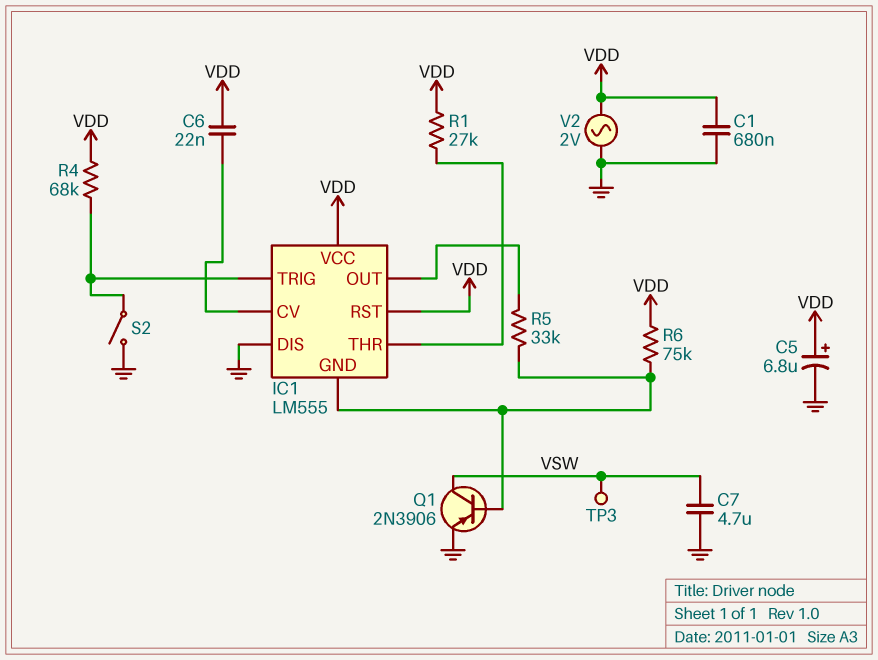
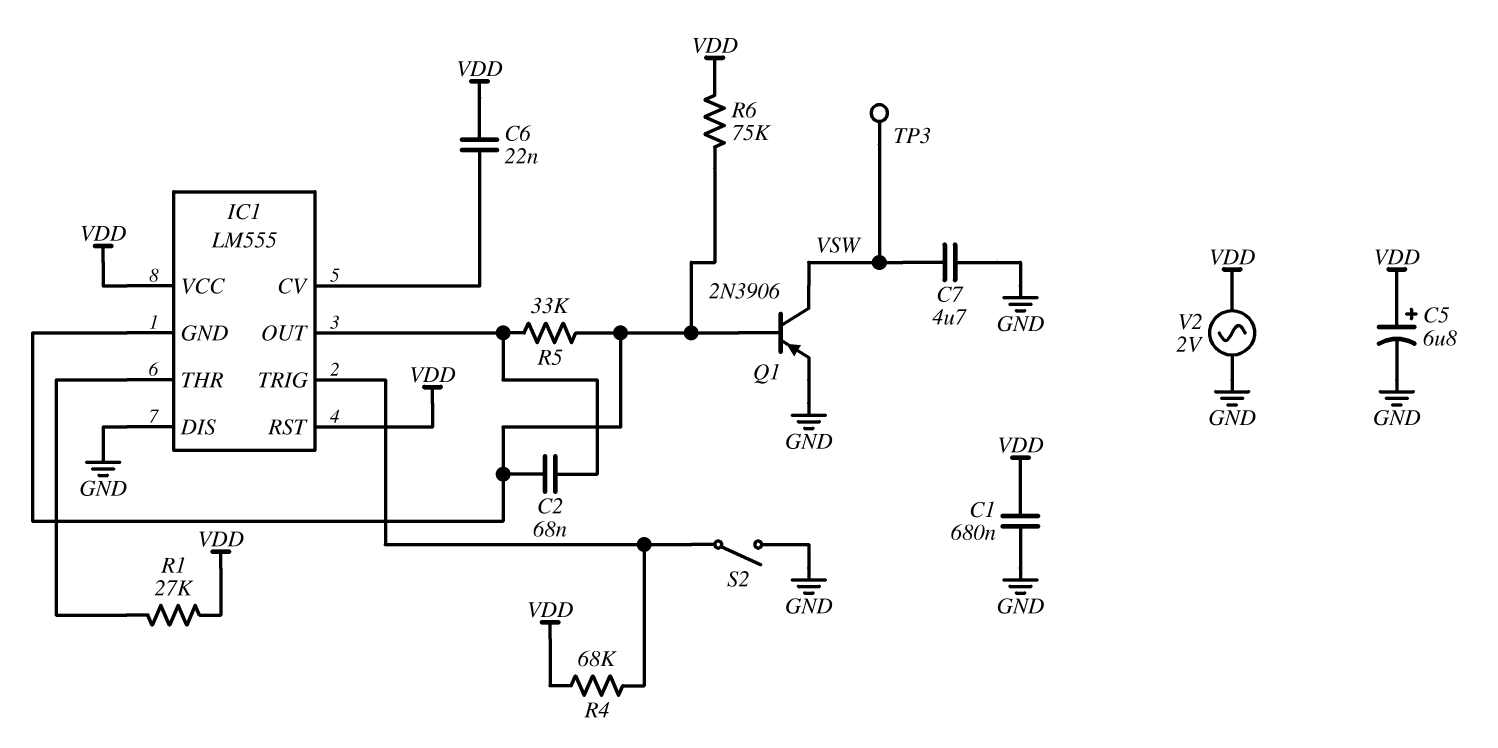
C2: none -> 68nF (IC1/GND, IC1/OUT)

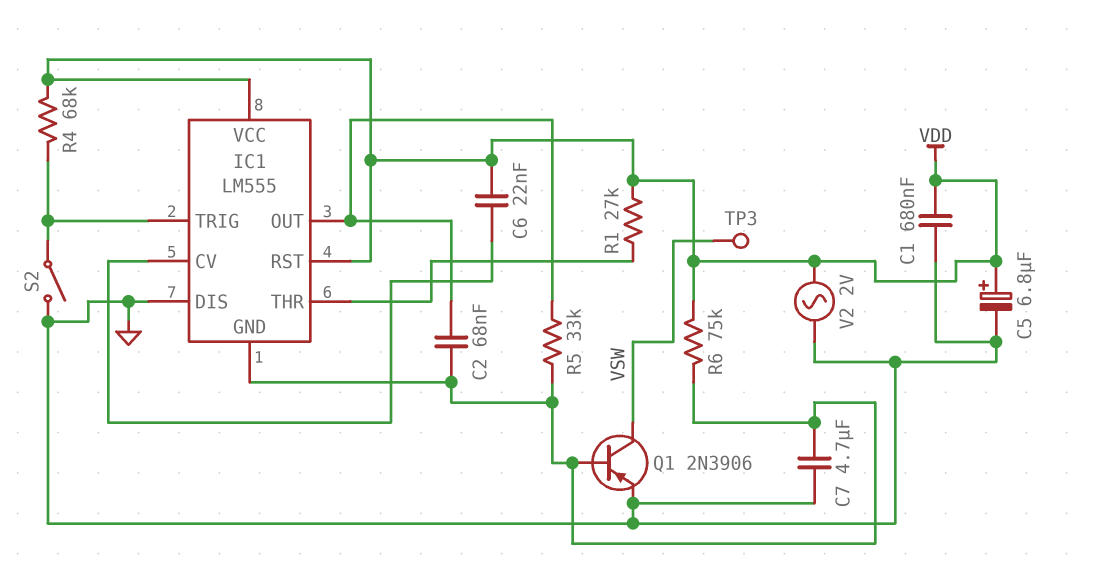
C7: 4.7uF (GND, VSW) -> 4.7uF (GND, IC1/GND)

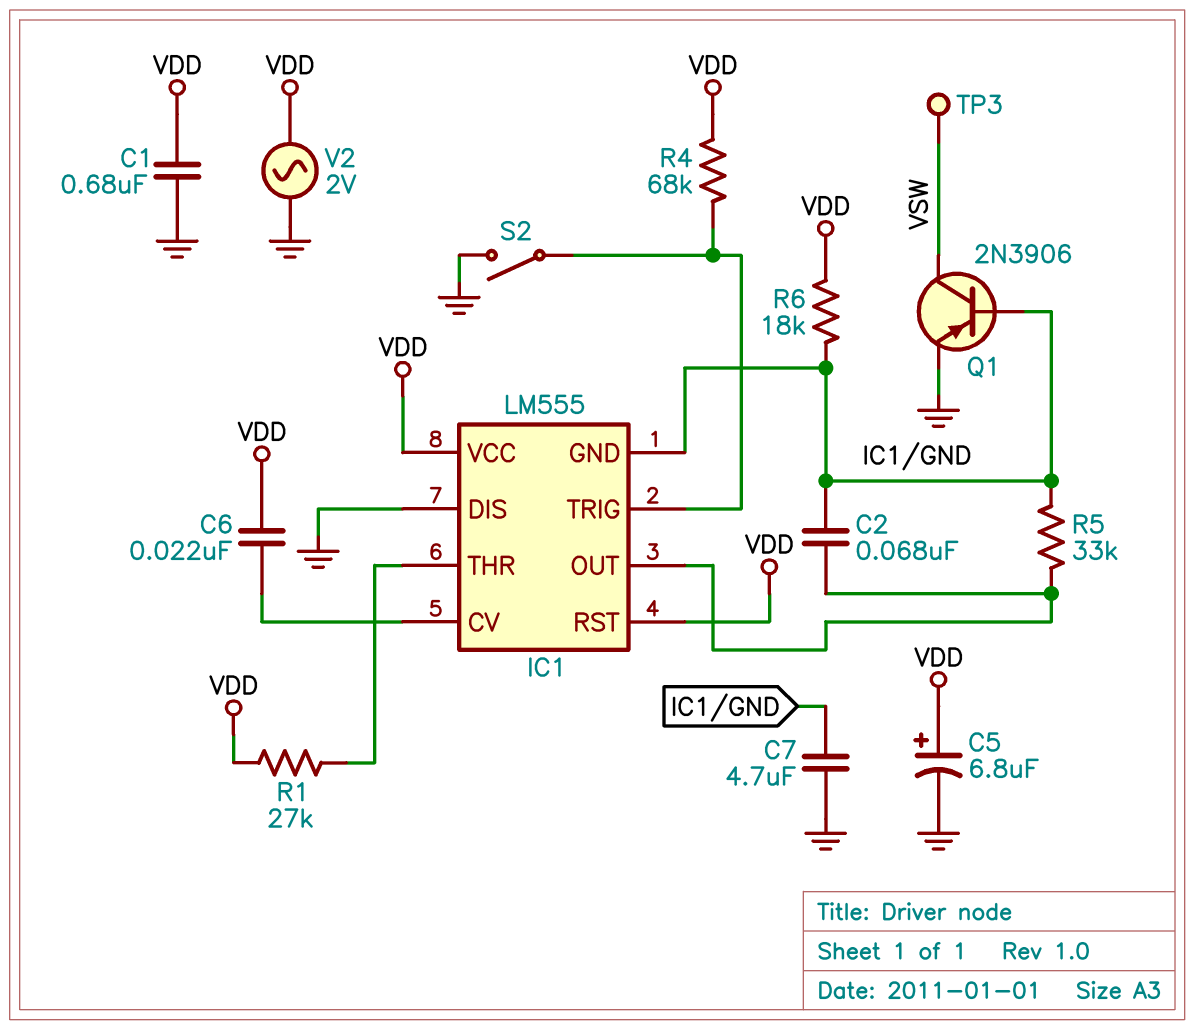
R6: 75k (IC1/GND, VDD) -> 18k (IC1/GND, VDD)

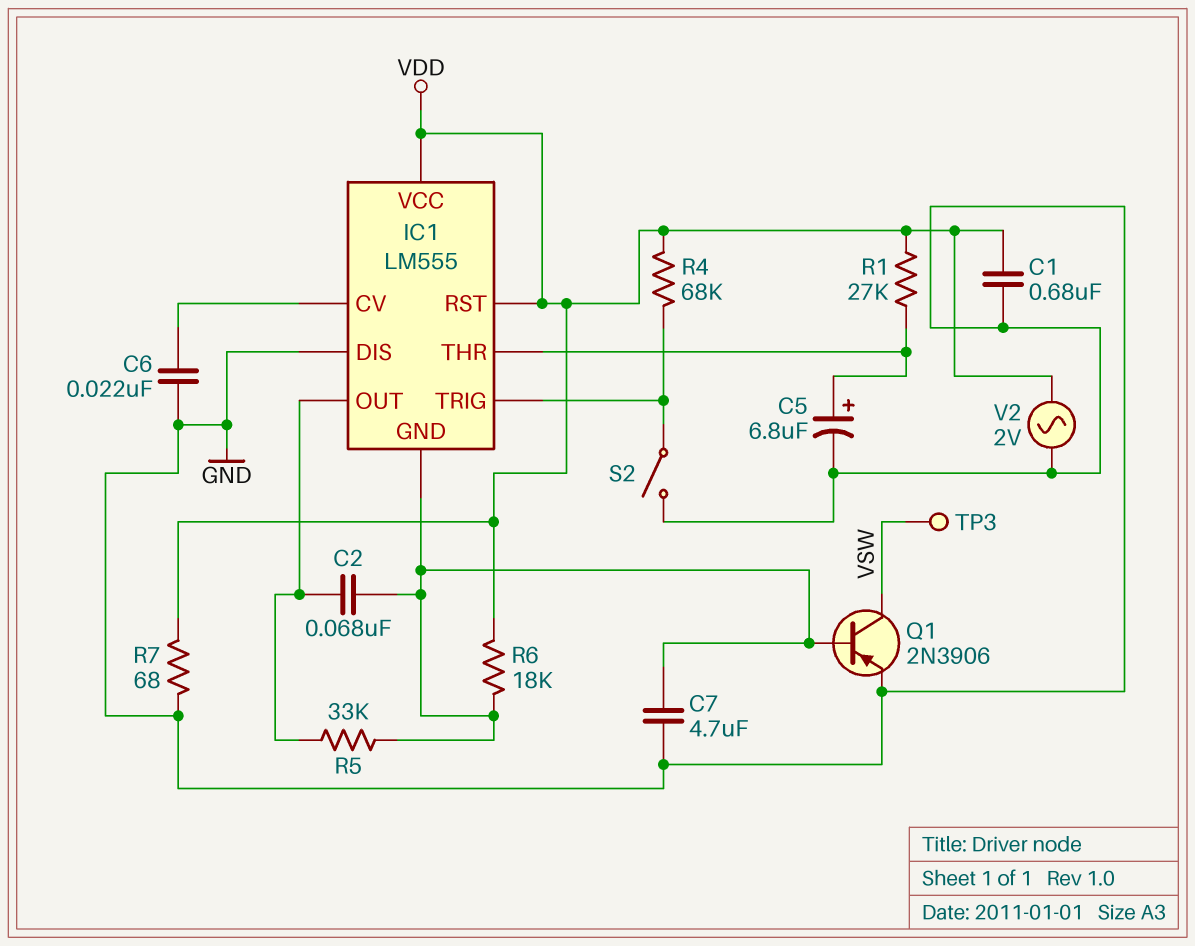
C5: 6.8uF (plus VDD, minus GND) -> 6.8uF (plus IC1/THR, minus GND)
C6: 22nF (IC1/CV, VDD) -> 22nF (GND, IC1/CV)
R7: none -> 68 (GND, VDD)

